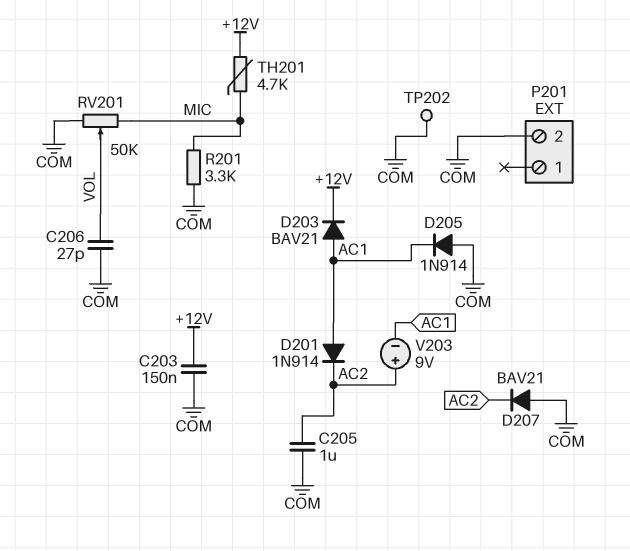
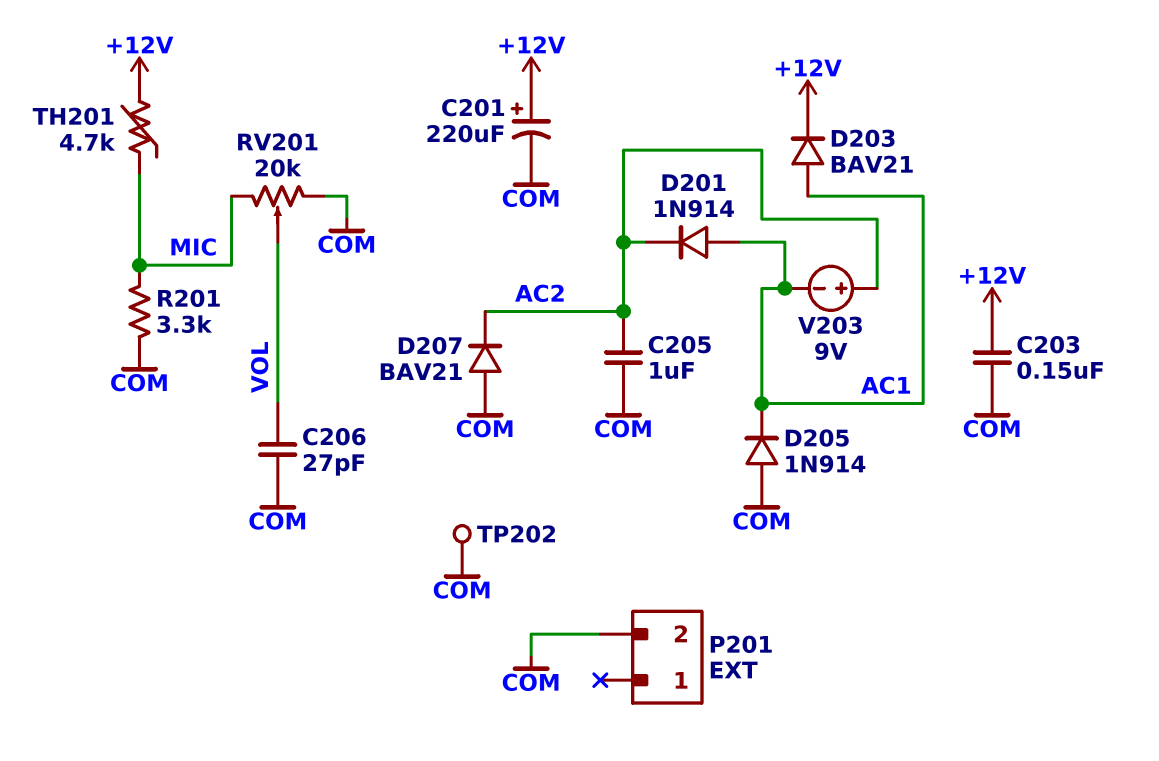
C201: none -> 220uF (plus +12V, minus COM)
RV201: 50k (COM, MIC, wiper VOL) -> 20k (COM, MIC, wiper VOL)

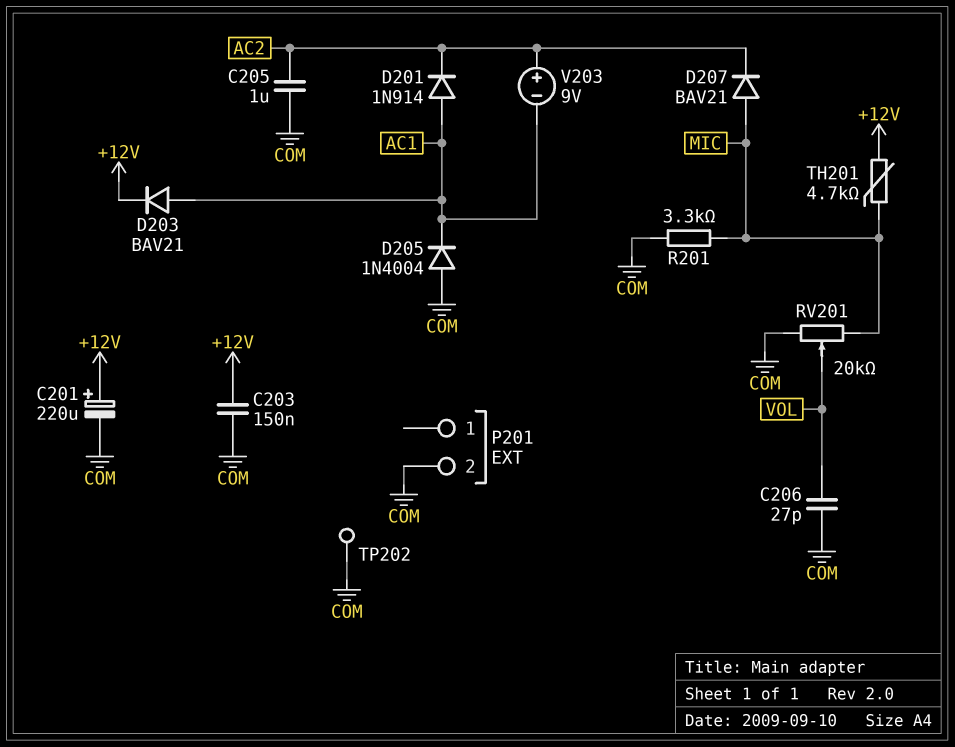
D205: diode 1N914 (A COM, K AC1) -> diode 1N4004 (A COM, K AC1)
D207: diode BAV21 (A COM, K AC2) -> diode BAV21 (A MIC, K AC2)

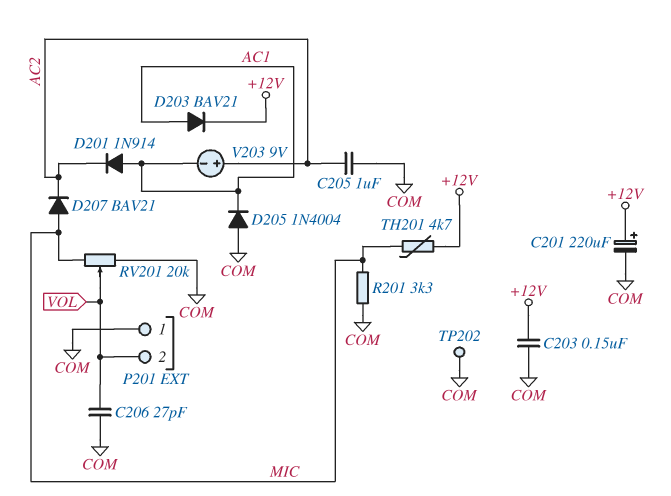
P201 pin 1: none -> COM
P201 pin 2: COM -> VOL

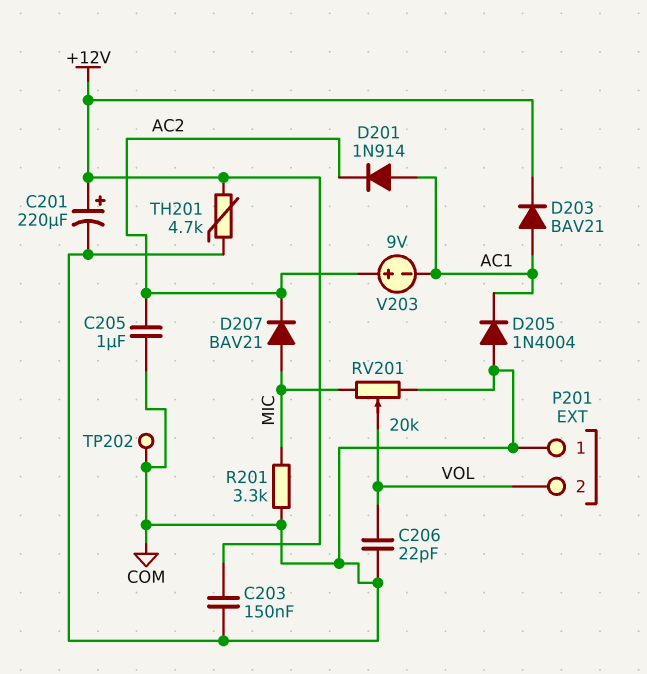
C206: 27pF (COM, VOL) -> 22pF (COM, VOL)
TH201: 4.7k (+12V, MIC) -> 4.7k (+12V, COM)

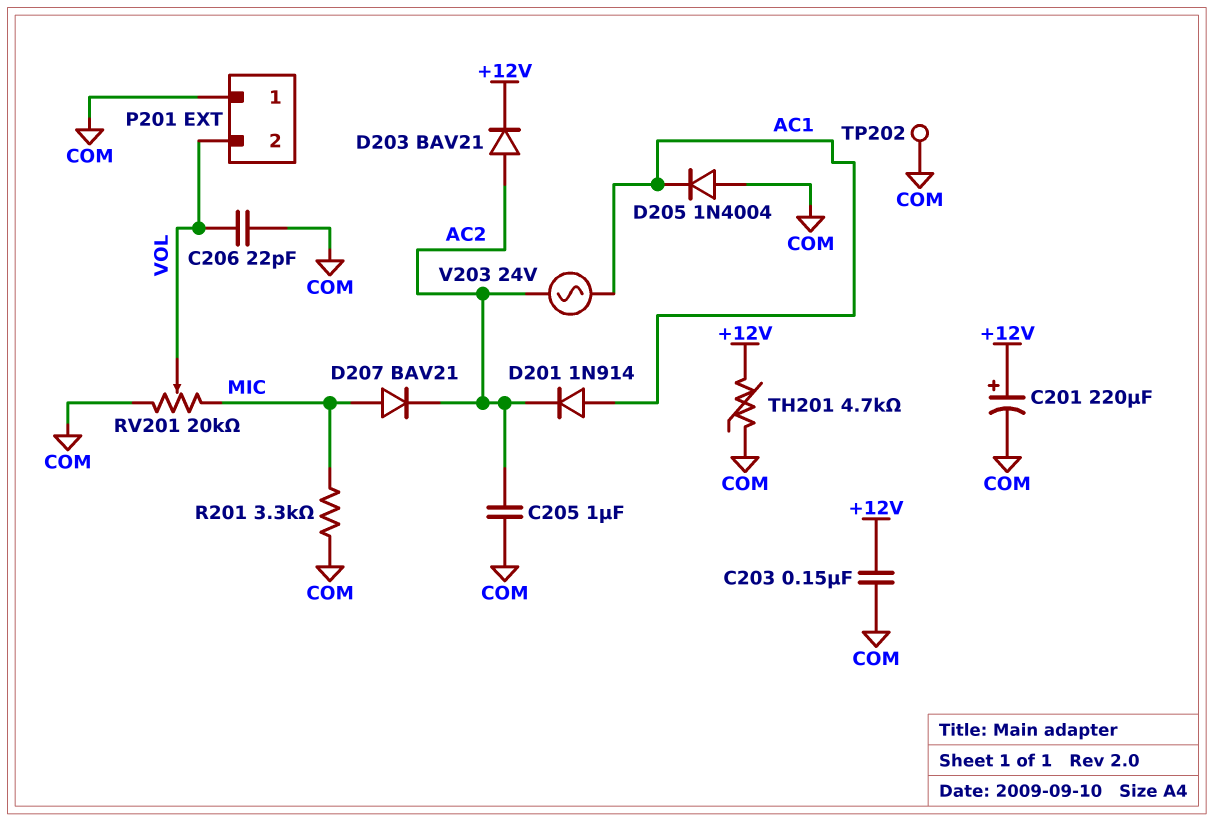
D203: diode BAV21 (A AC1, K +12V) -> diode BAV21 (A AC2, K +12V)
V203: 9V (plus AC2, minus AC1) -> AC 24V (AC1, AC2)

